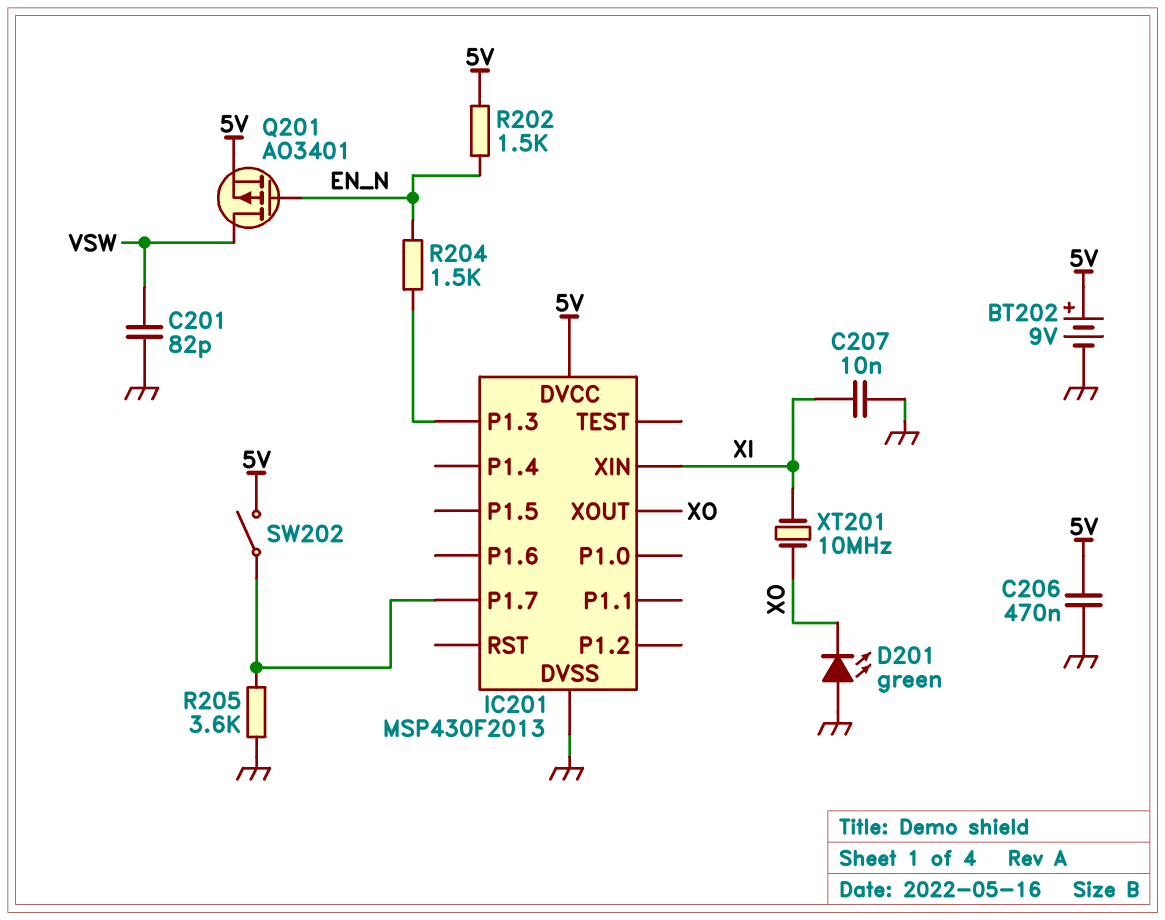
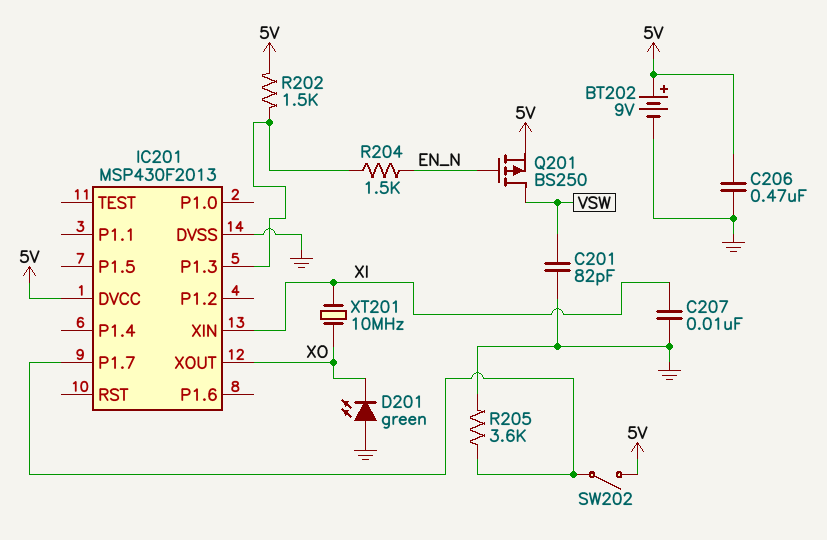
Q201: PMOS AO3401 (G EN_N, D VSW, S 5V) -> PMOS BS250 (G EN_N, D VSW, S 5V)
R202: 1.5k (5V, EN_N) -> 1.5k (5V, IC201/P1.3)

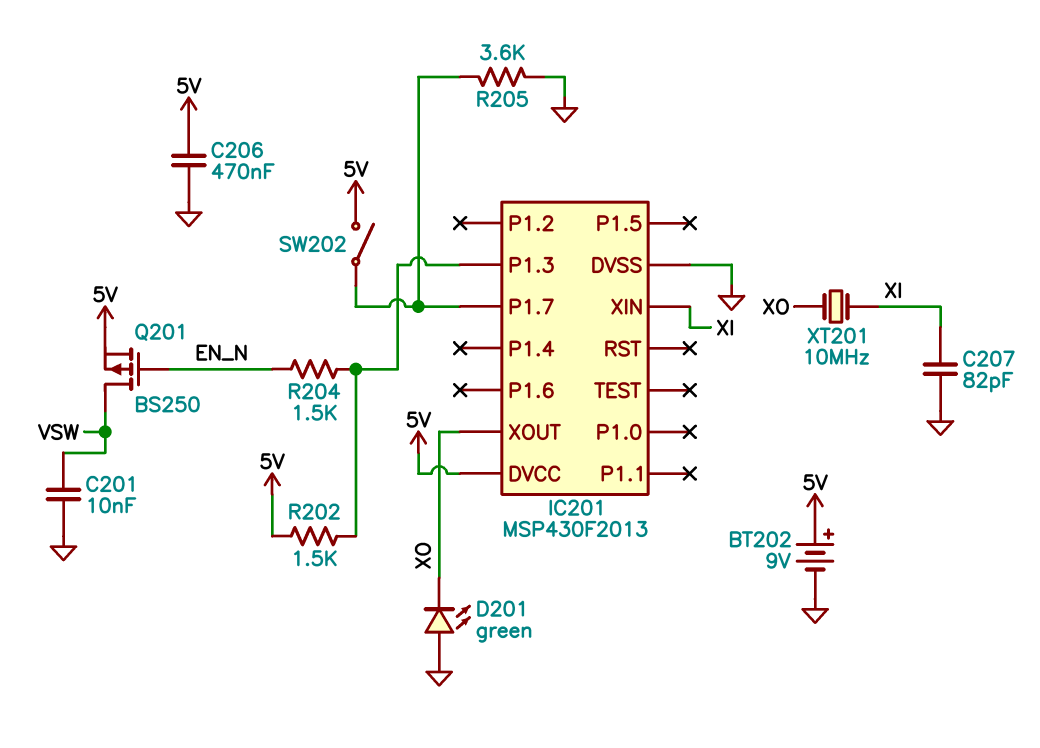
C201: 82pF (GND, VSW) -> 10nF (GND, VSW)
C207: 10nF (GND, XI) -> 82pF (GND, XI)

